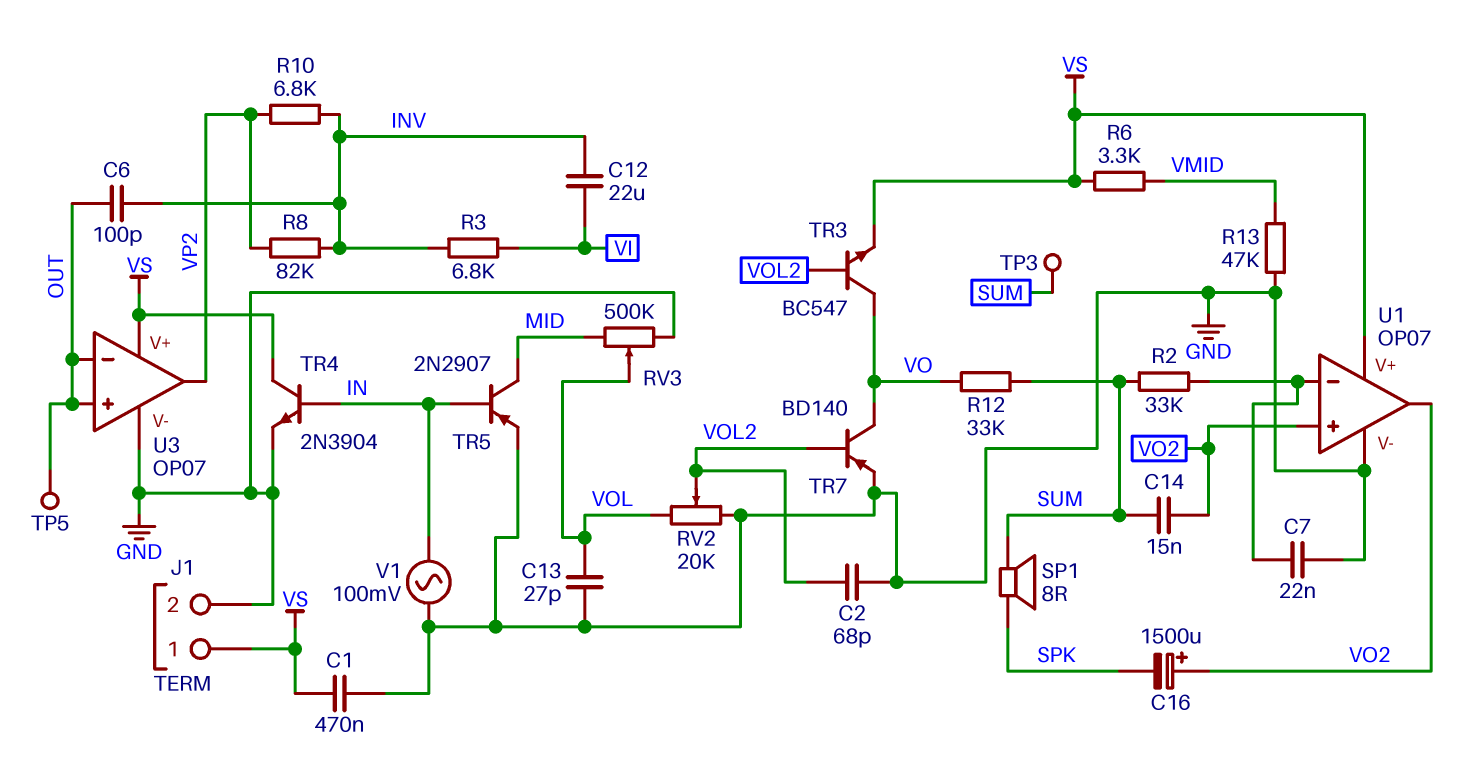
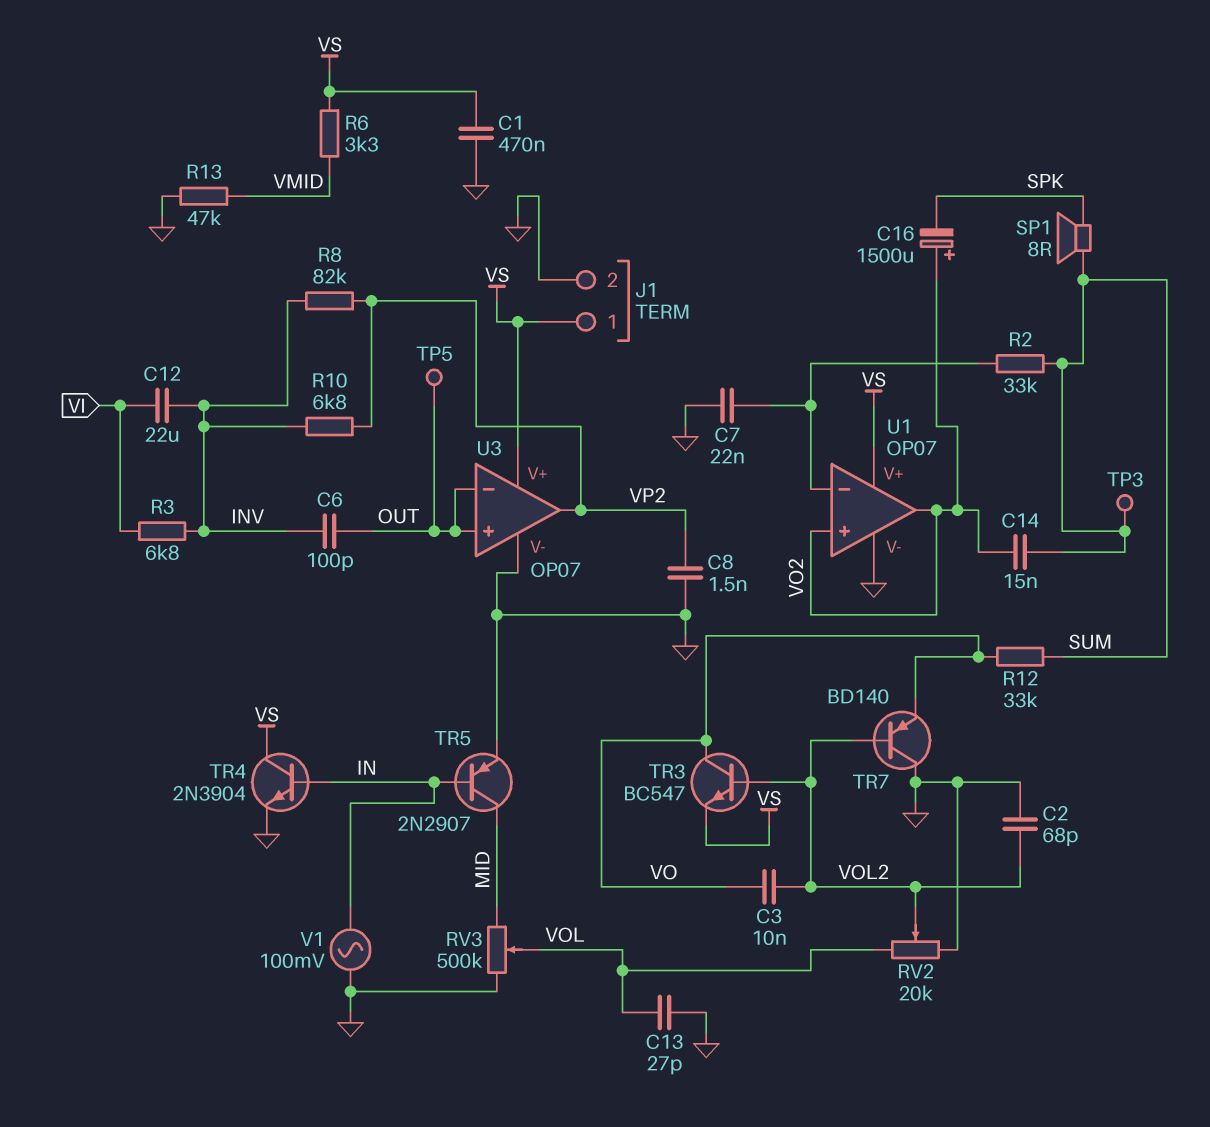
C3: none -> 10nF (VO, VOL2)
C8: none -> 1.5nF (GND, VP2)
TR7: PNP BD140 (B VOL2, C VO, E GND) -> PNP BD140 (B VOL2, C GND, E VO)

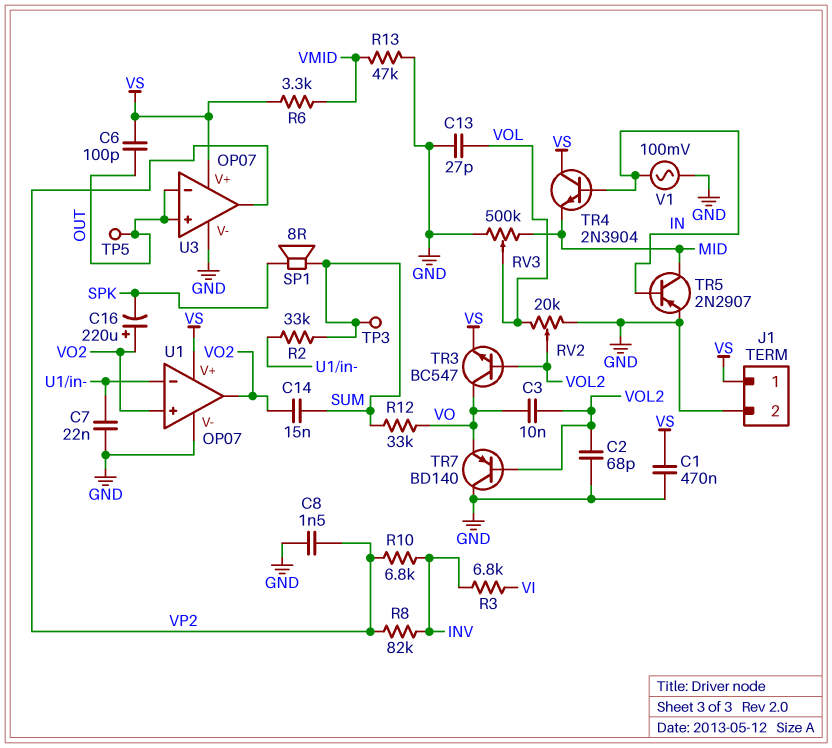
C6: 100pF (INV, OUT) -> 100pF (OUT, VS)
C12: 22uF (INV, VI) -> none
C16: 1500uF (plus VO2, minus SPK) -> 220uF (plus VO2, minus SPK)
TR4: NPN 2N3904 (B IN, C VS, E GND) -> NPN 2N3904 (B IN, C VS, E MID)

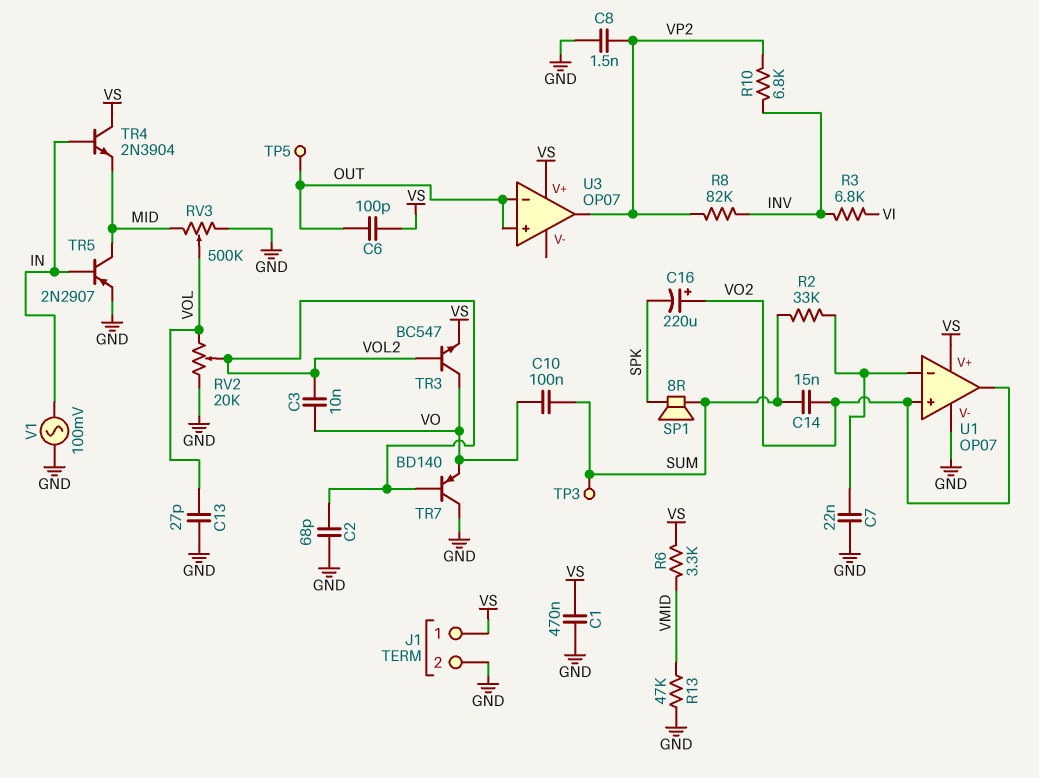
C10: none -> 100nF (SUM, VO)
R12: 33k (SUM, VO) -> none
U3 pin V-: GND -> none

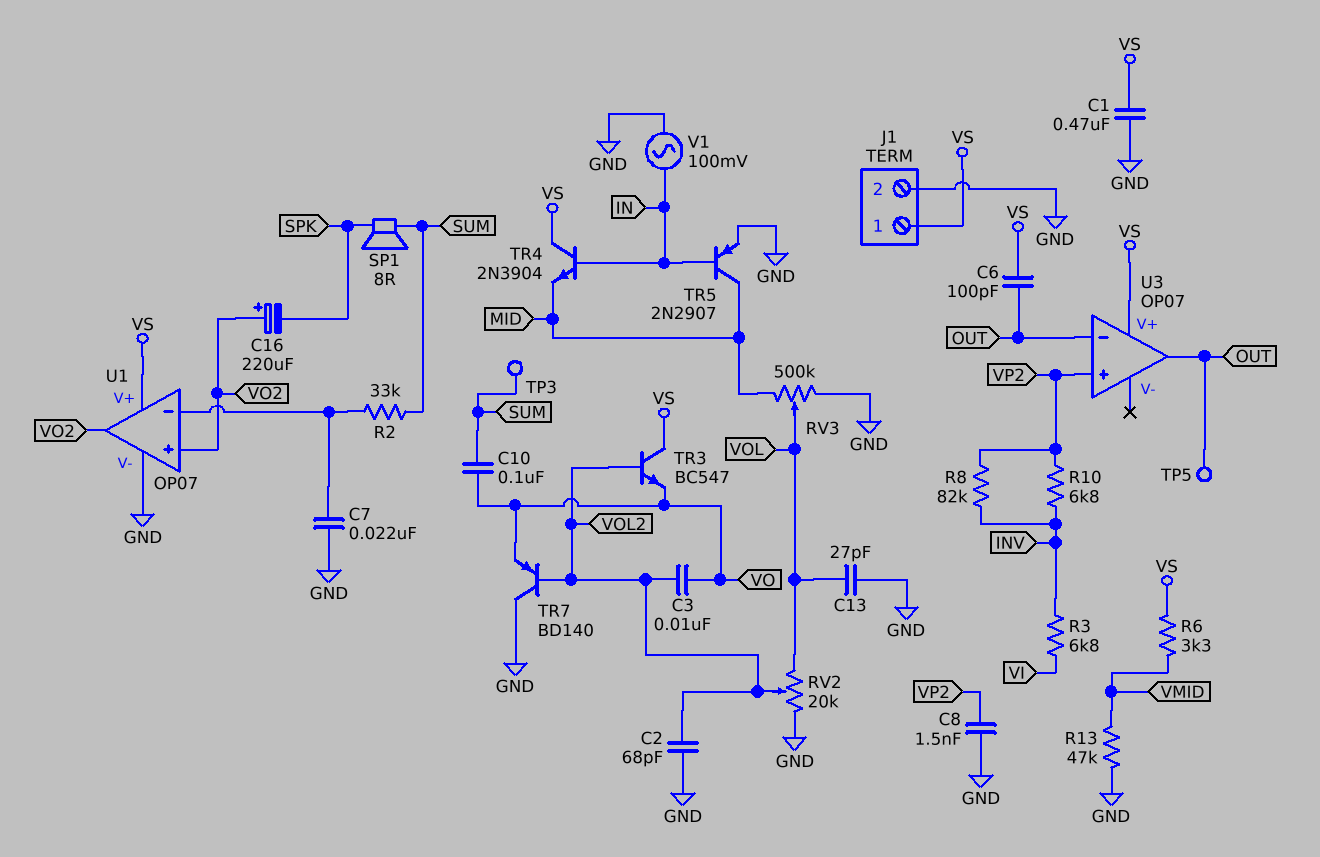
C14: 15nF (SUM, VO2) -> none
TR3: NPN BC547 (B VOL2, C VO, E VS) -> NPN BC547 (B VOL2, C VS, E VO)
U3 pin in+: OUT -> VP2
U3 pin out: VP2 -> OUT

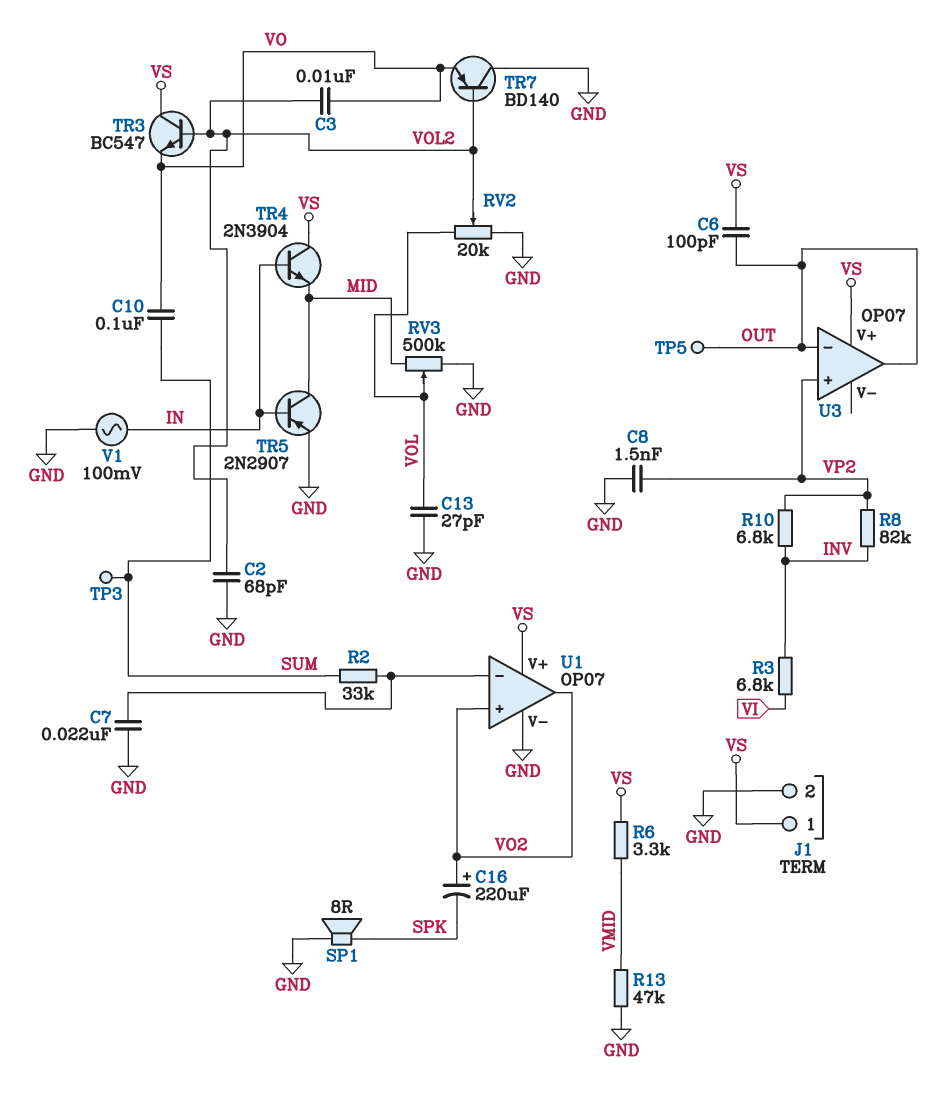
C1: 470nF (GND, VS) -> none
SP1: speaker 8R (SPK, SUM) -> speaker 8R (GND, SPK)

